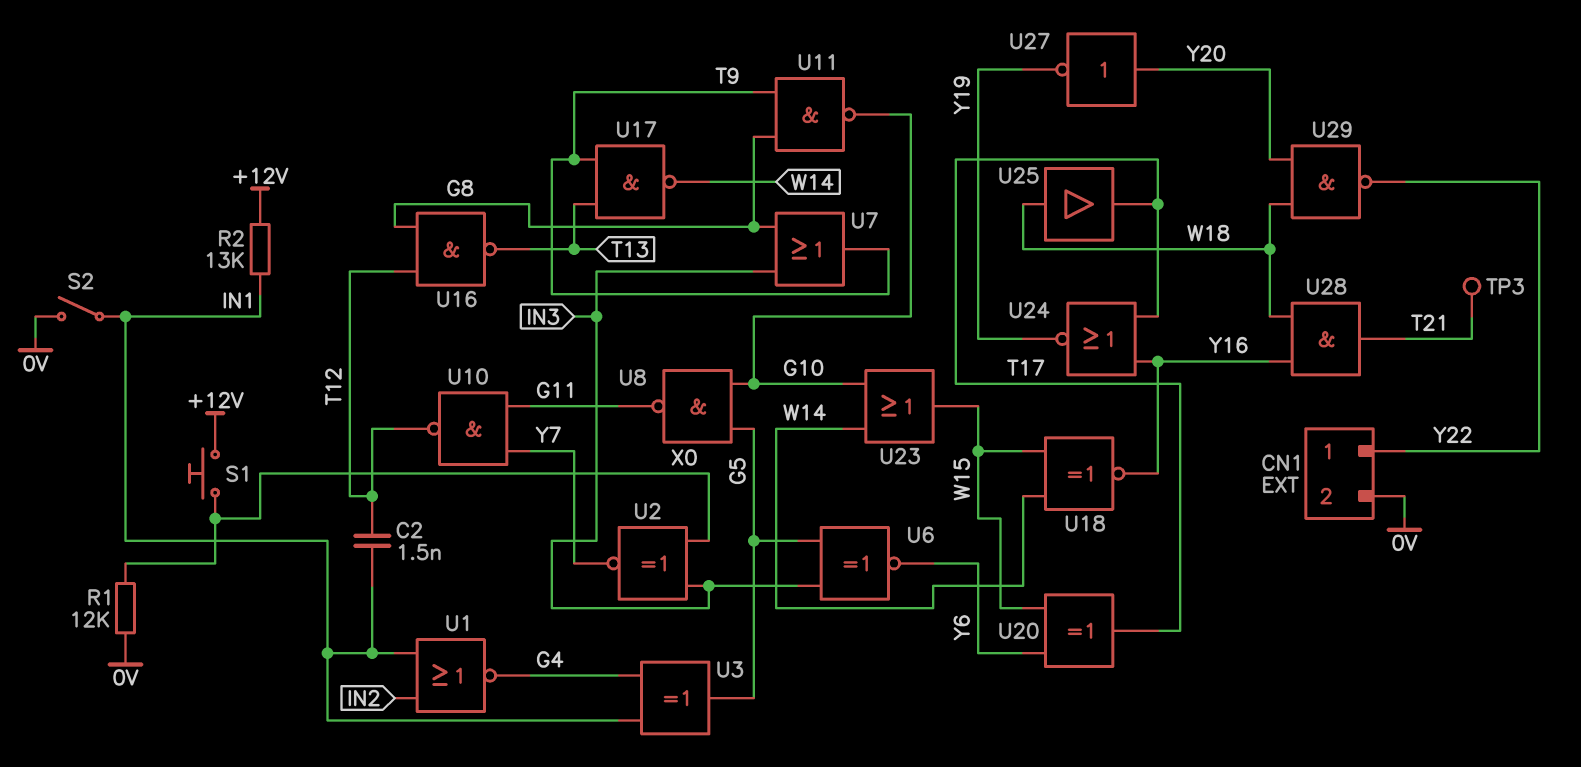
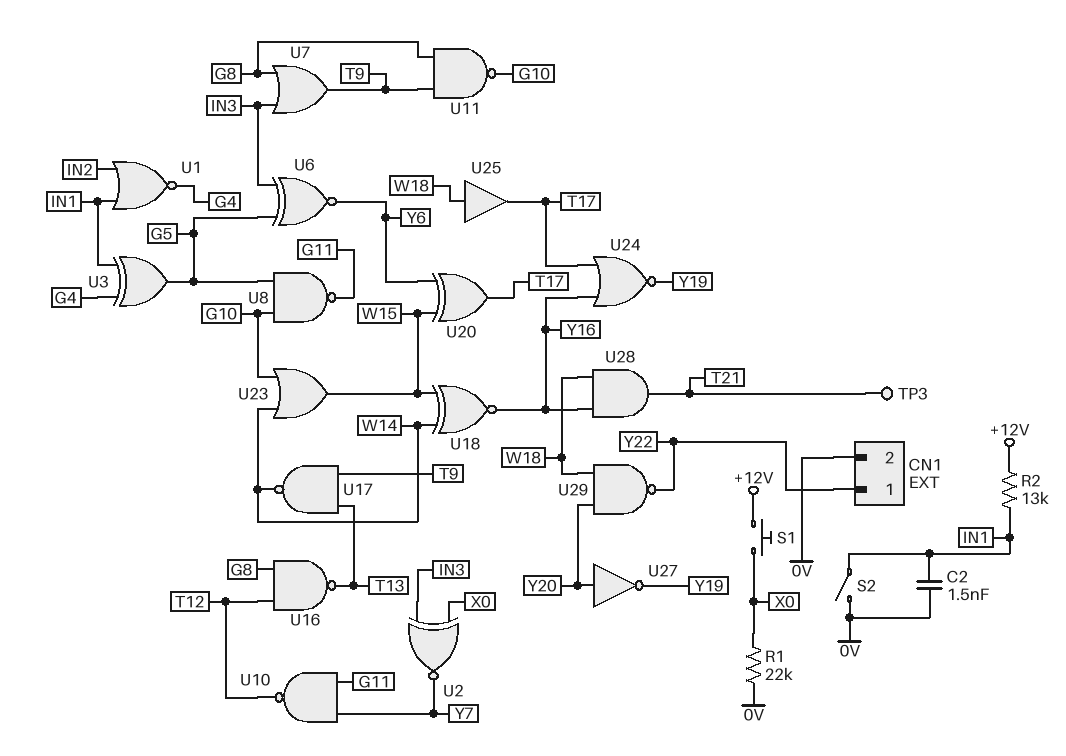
C2: 1.5nF (IN1, T12) -> 1.5nF (0V, IN1)
R1: 12k (0V, X0) -> 22k (0V, X0)

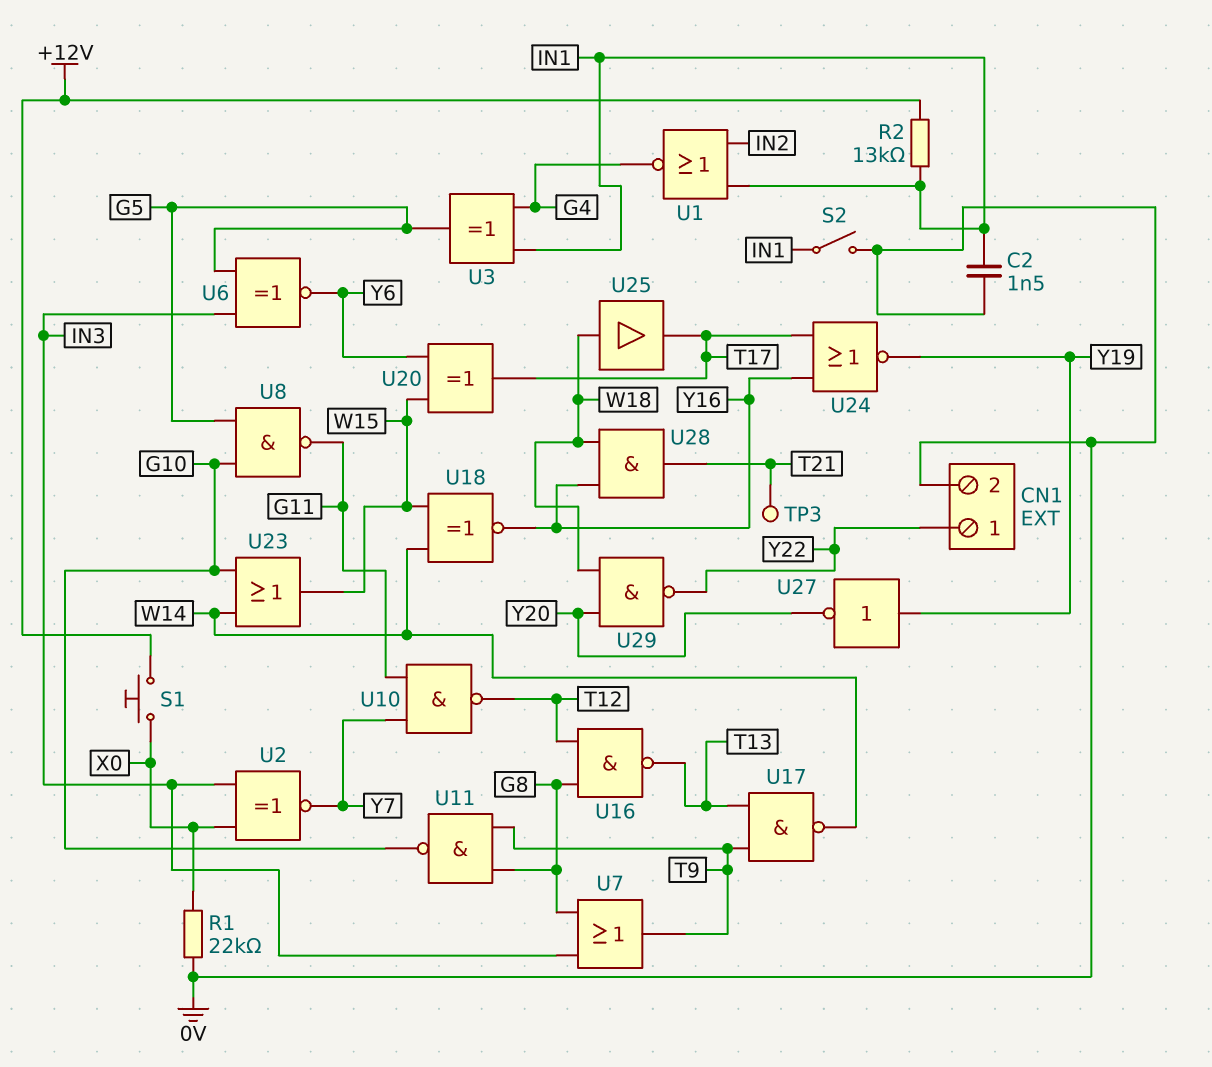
U27: NOT (in Y20, out Y19) -> NOT (in Y19, out Y20)

